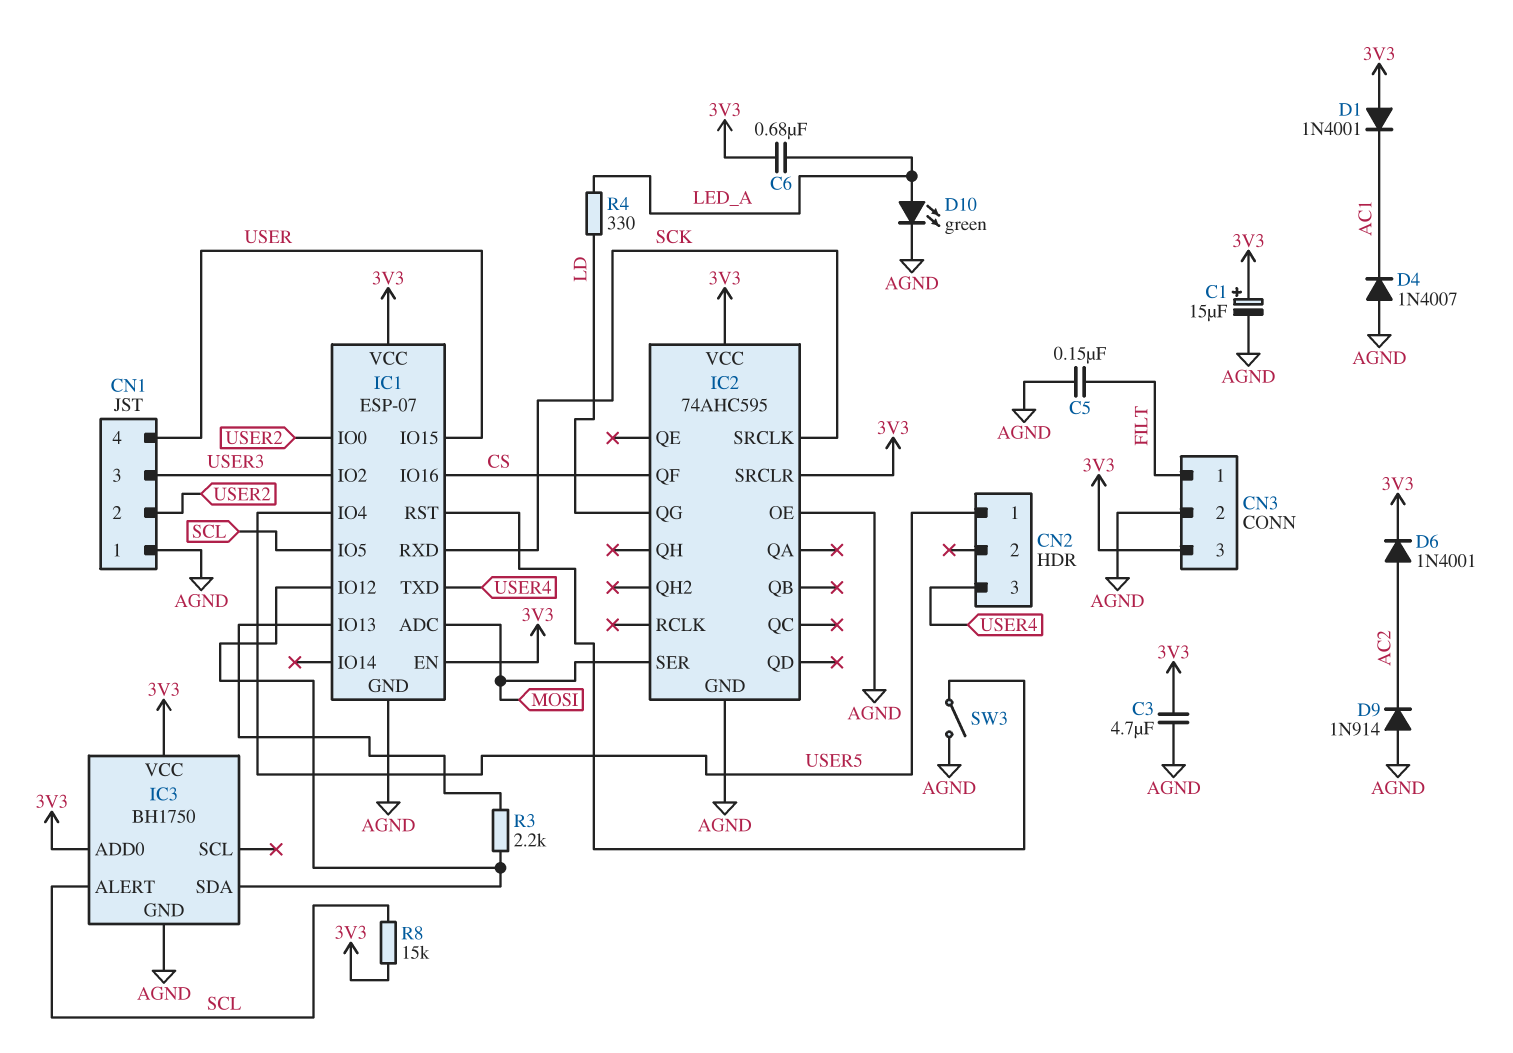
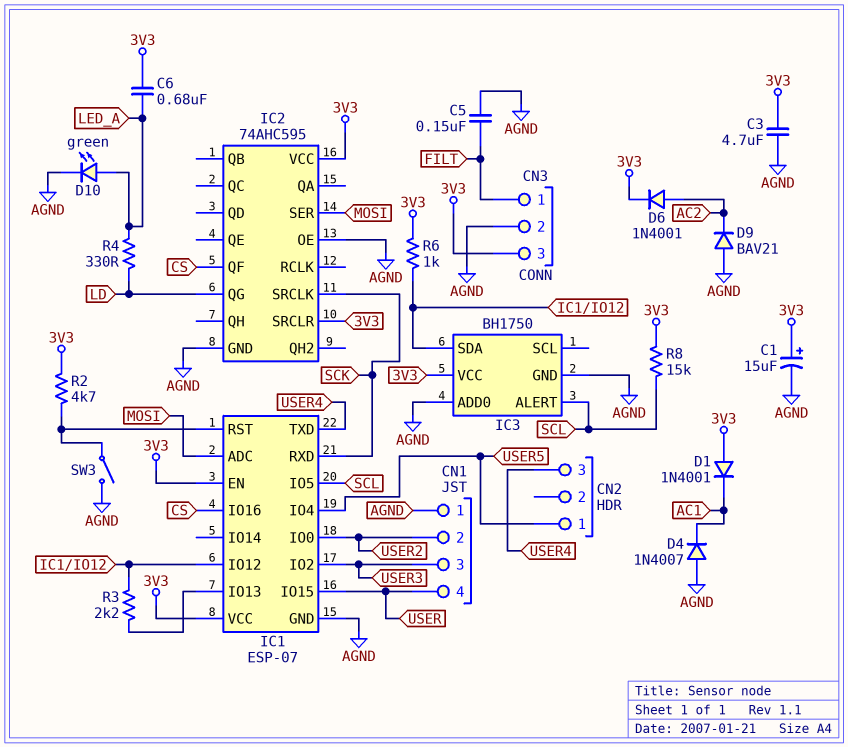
D9: diode 1N914 (A AGND, K AC2) -> diode BAV21 (A AGND, K AC2)
IC3 pin ADD0: 3V3 -> AGND
R2: none -> 4.7k (3V3, IC1/RST)
R6: none -> 1k (3V3, IC1/IO12)

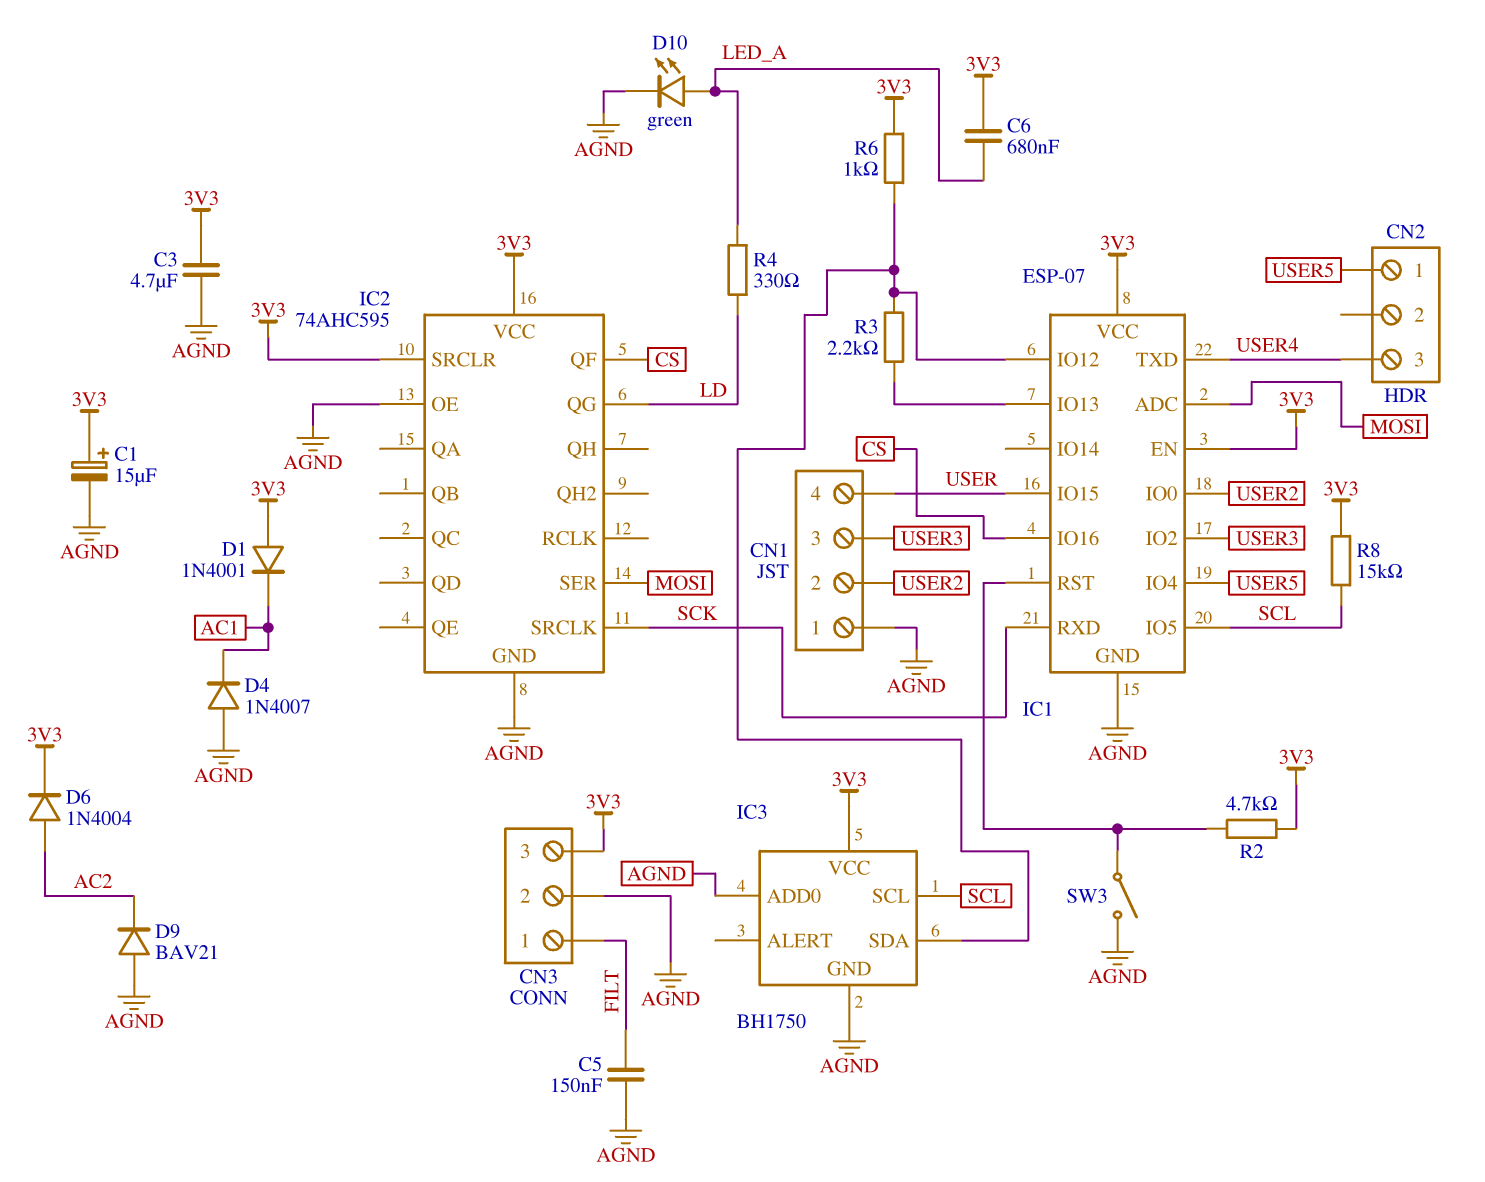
D6: diode 1N4001 (A AC2, K 3V3) -> diode 1N4004 (A AC2, K 3V3)
IC3 pin ALERT: SCL -> none
IC3 pin SCL: none -> SCL

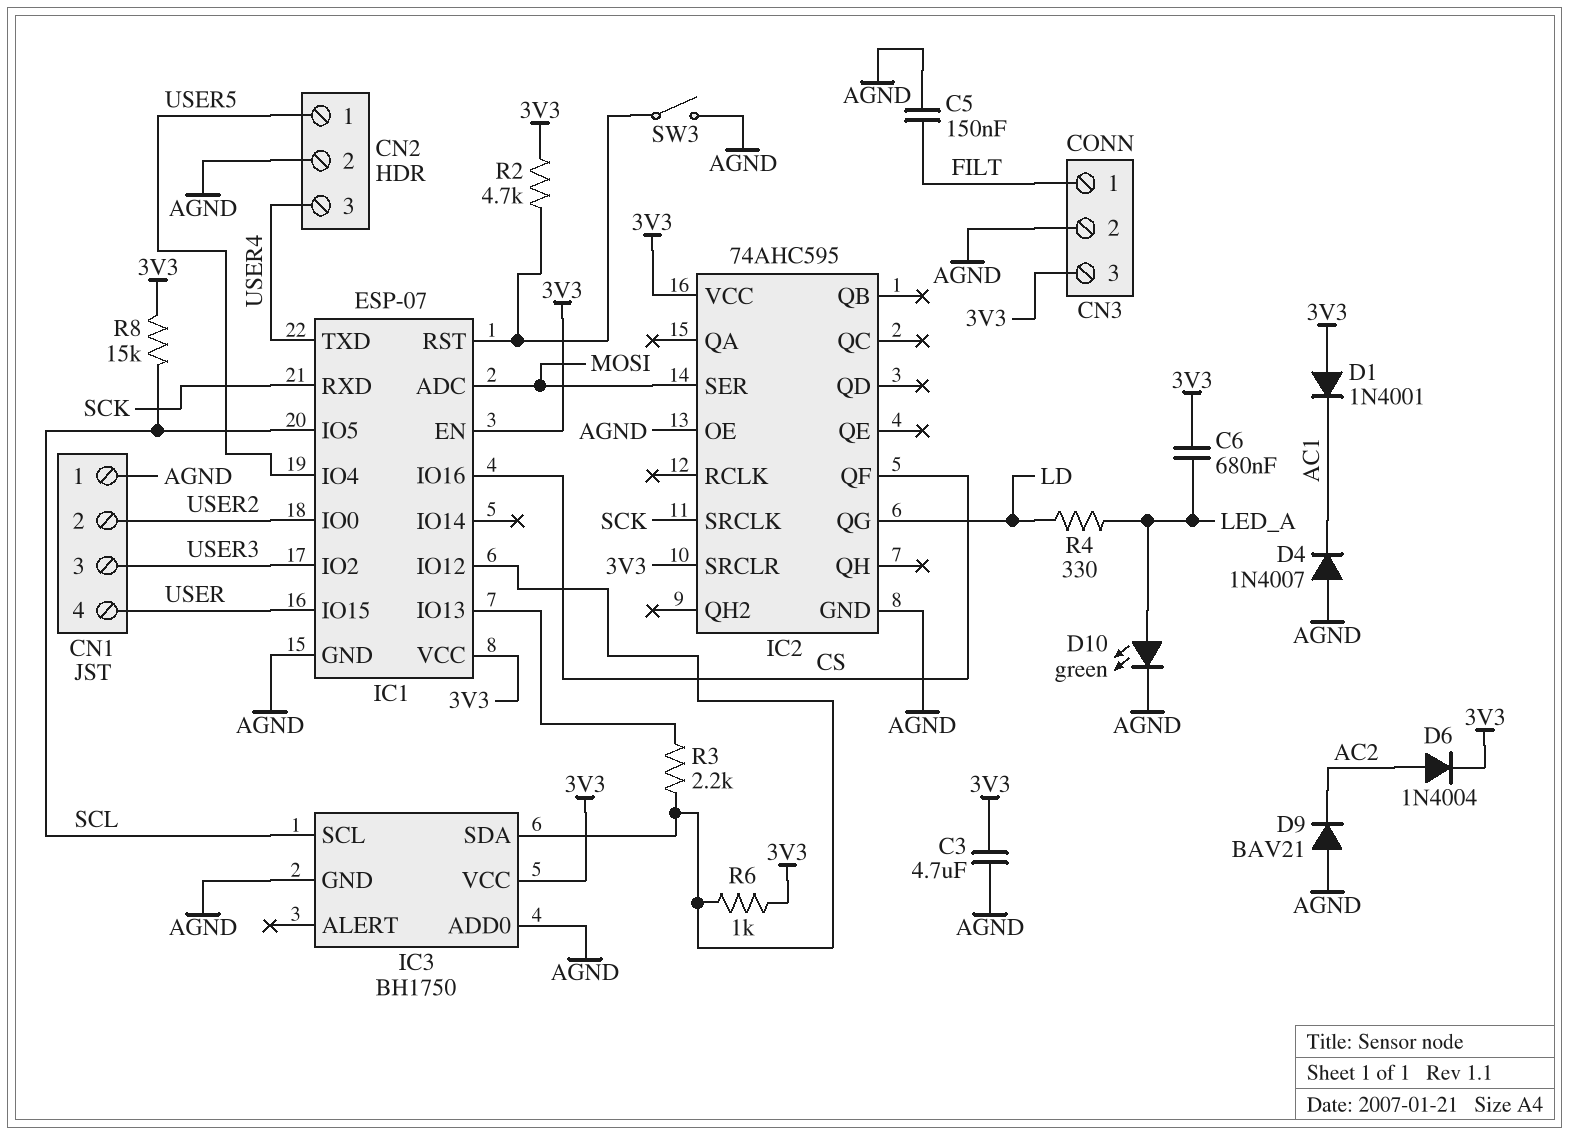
C1: 15uF (plus 3V3, minus AGND) -> none
CN2 pin 2: none -> AGND

